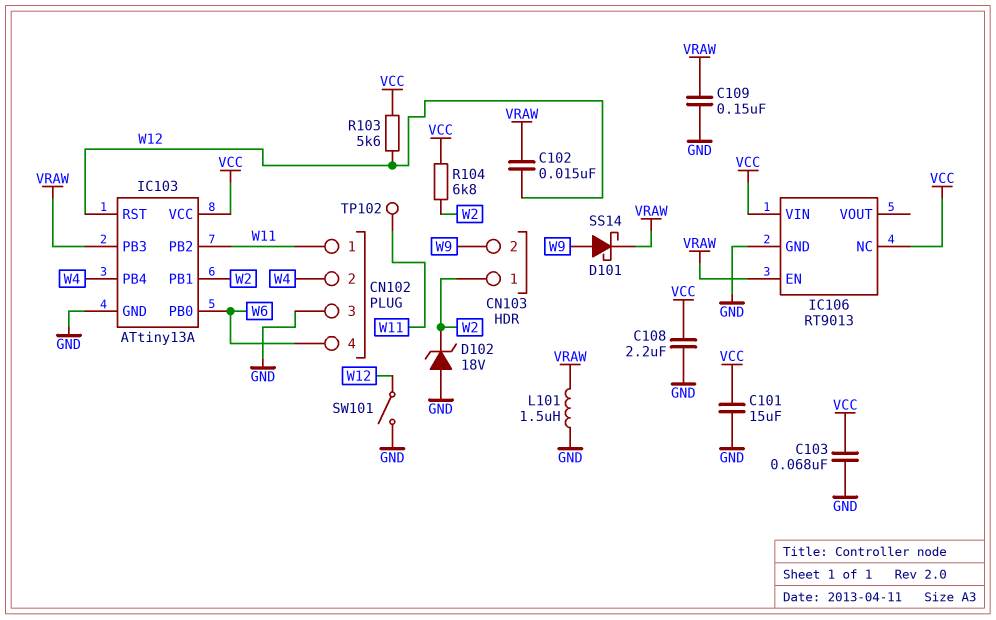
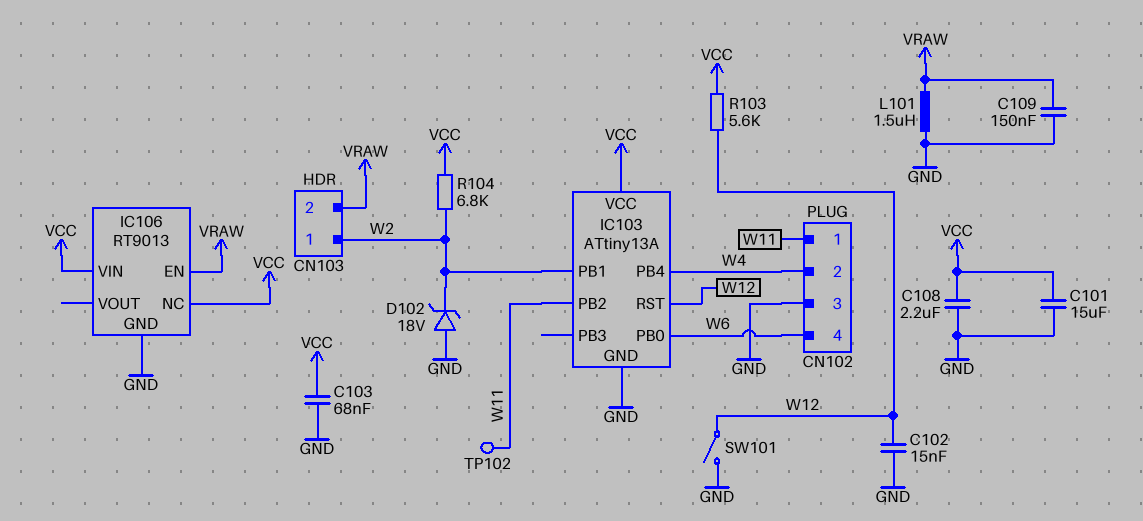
C102: 15nF (VRAW, W12) -> 15nF (GND, W12)
CN103 pin 2: W9 -> VRAW
D101: schottky SS14 (A W9, K VRAW) -> none
IC103 pin PB3: VRAW -> none

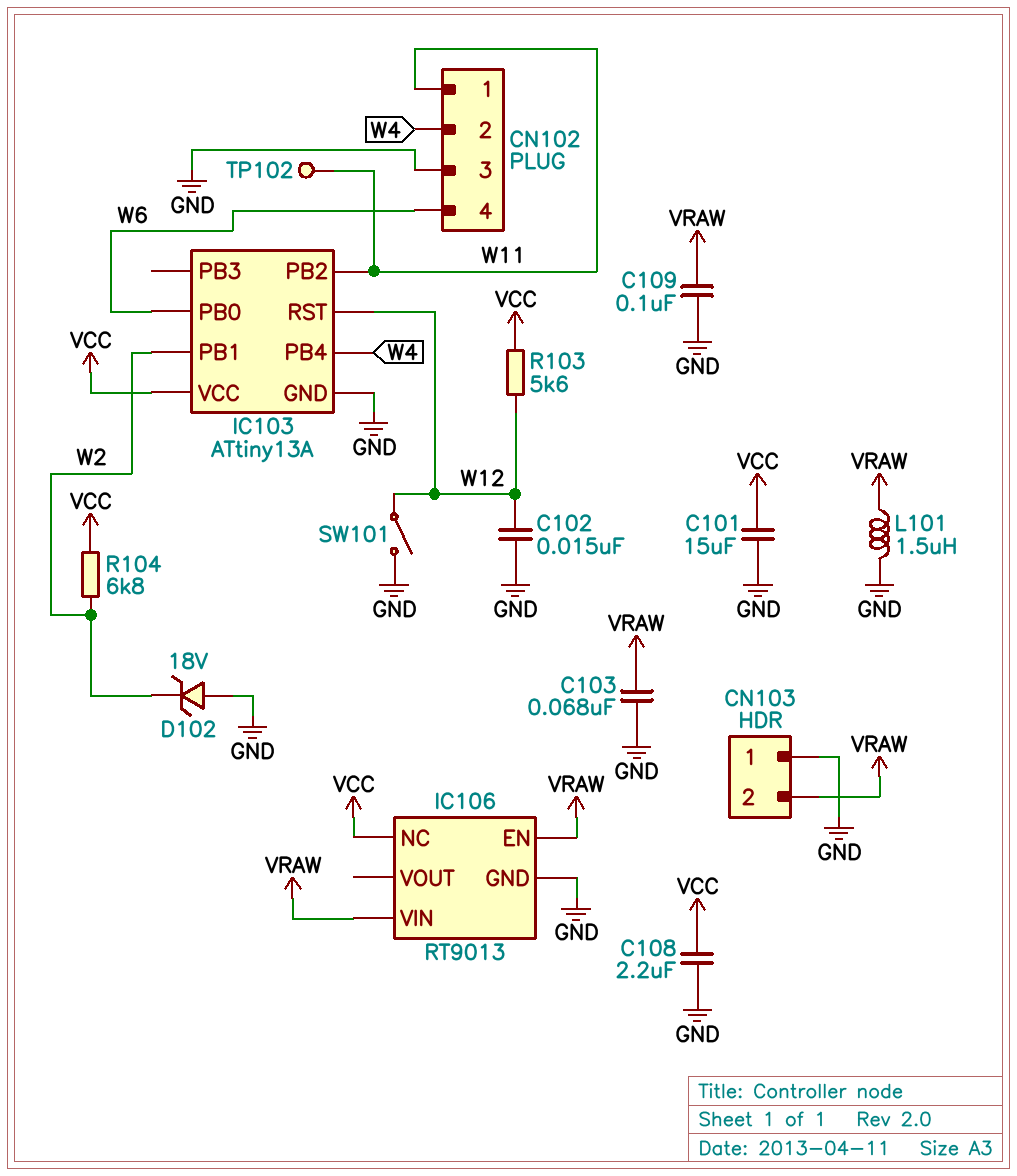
C103: 68nF (GND, VCC) -> 68nF (GND, VRAW)
C109: 150nF (GND, VRAW) -> 100nF (GND, VRAW)
CN103 pin 1: W2 -> GND
IC106 pin VIN: VCC -> VRAW

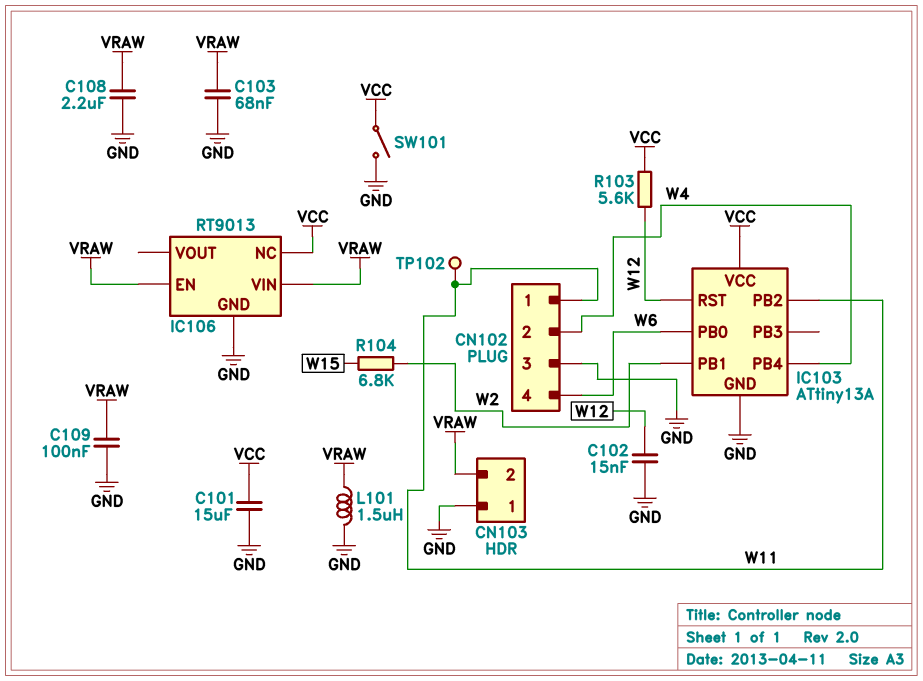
C108: 2.2uF (GND, VCC) -> 2.2uF (GND, VRAW)
D102: zener 18V (A GND, K W2) -> none
R104: 6.8k (VCC, W2) -> 6.8k (W2, W15)
SW101: switch (GND, W12) -> switch (GND, VCC)

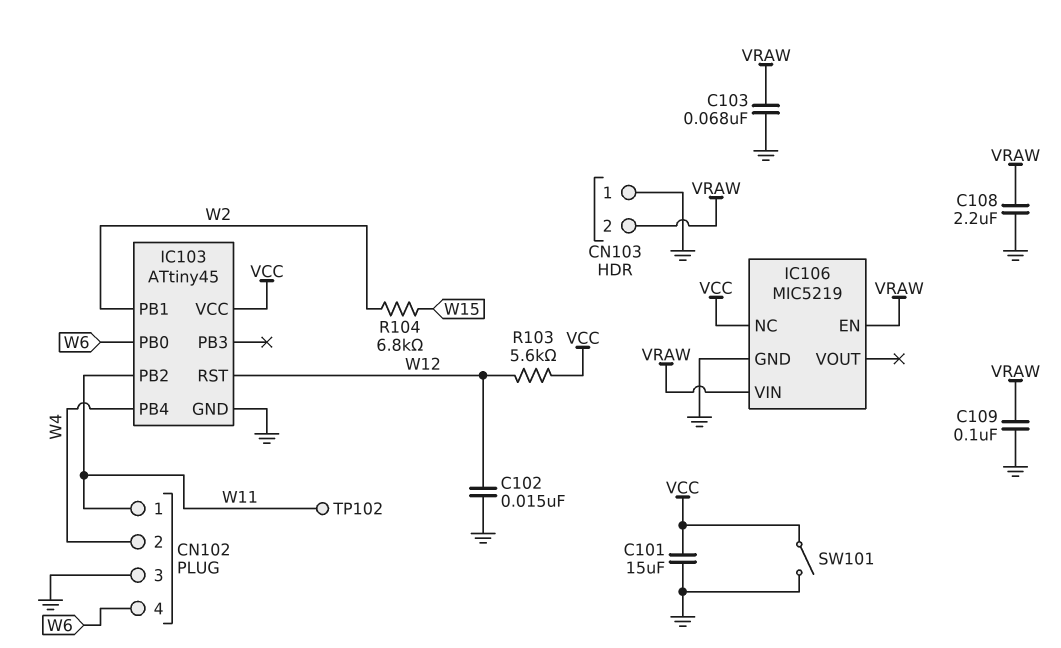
IC103: ATtiny13A -> ATtiny45
IC106: RT9013 -> MIC5219
L101: 1.5uH (GND, VRAW) -> none

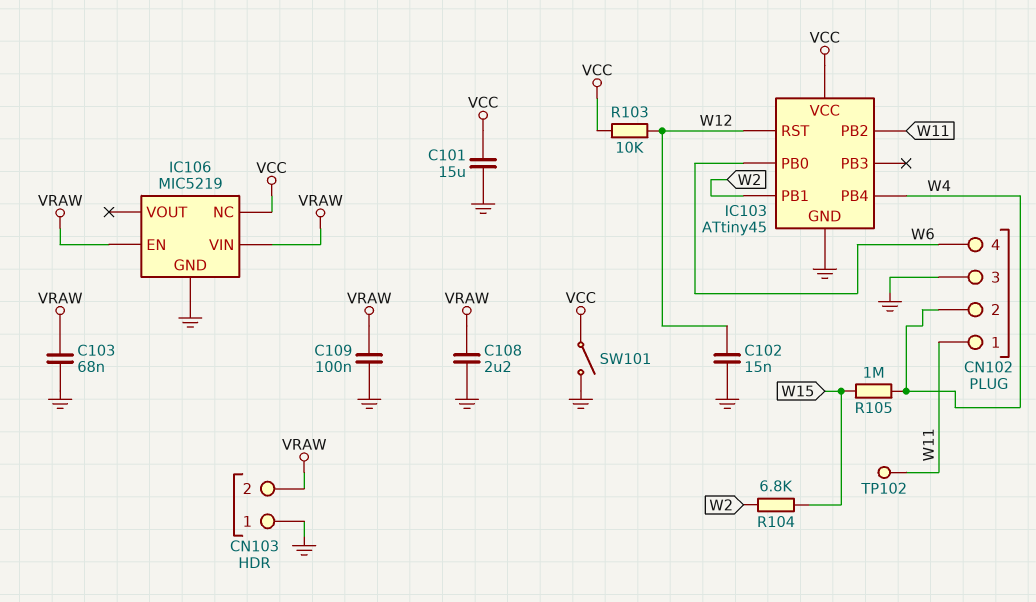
R103: 5.6k (VCC, W12) -> 10k (VCC, W12)
R105: none -> 1M (W4, W15)

